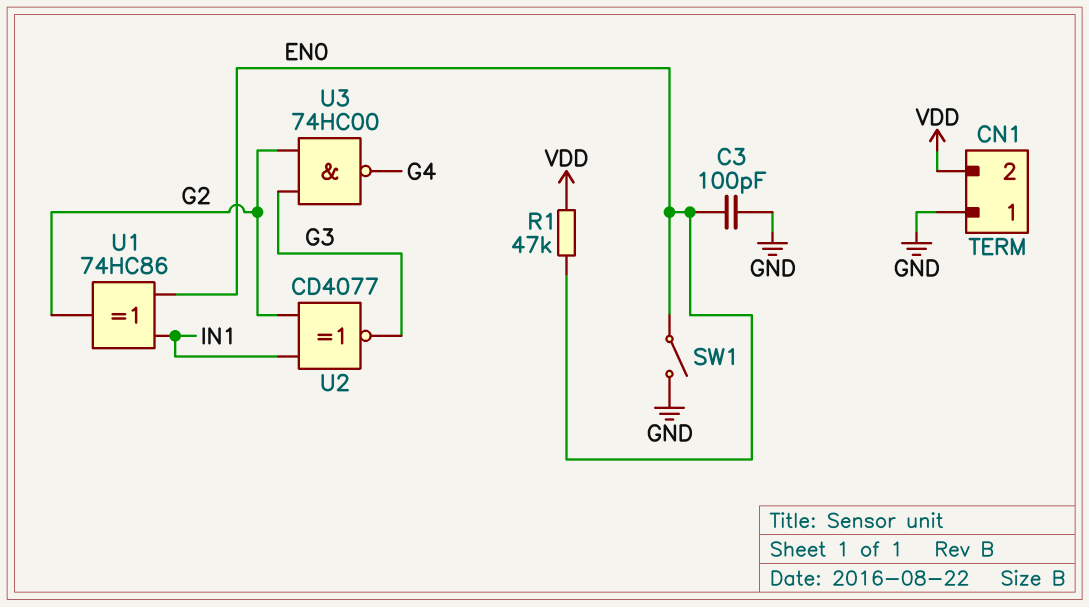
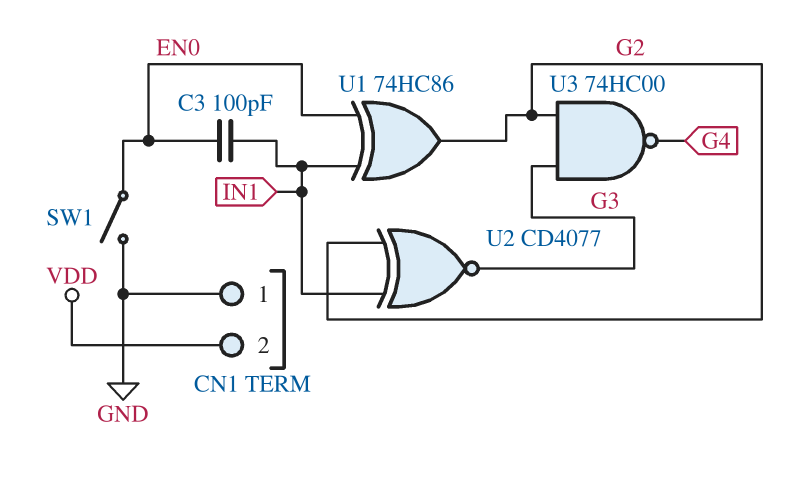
C3: 100pF (EN0, GND) -> 100pF (EN0, IN1)
R1: 47k (EN0, VDD) -> none

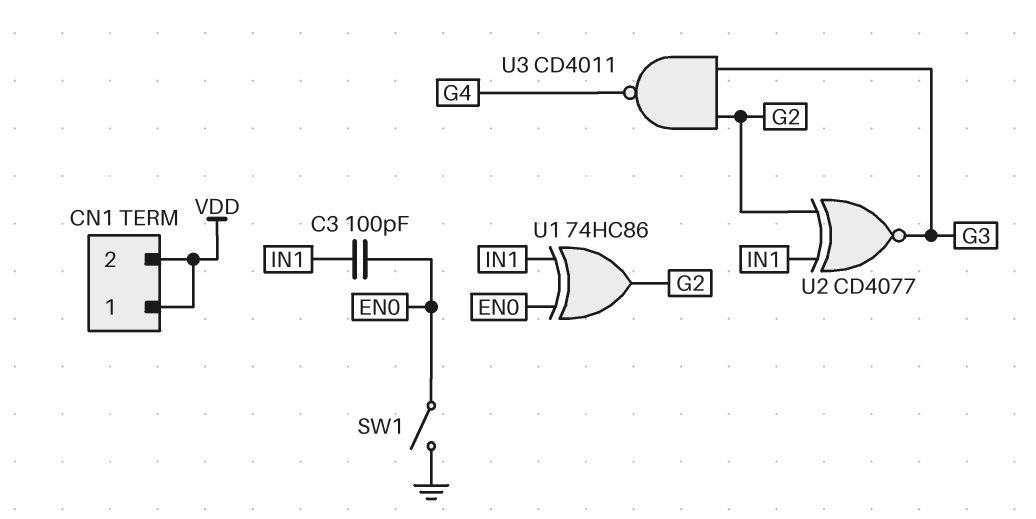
CN1 pin 1: GND -> VDD
U3: NAND 74HC00 (in G2, in G3, out G4) -> NAND CD4011 (in G2, in G3, out G4)

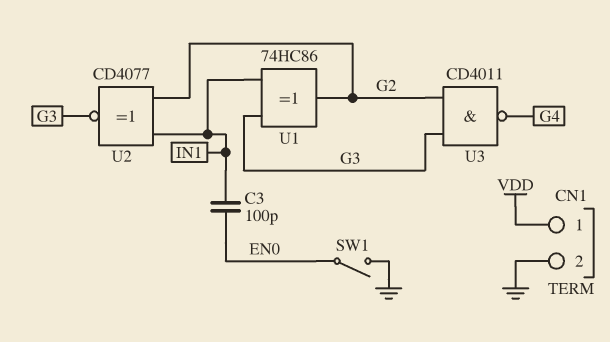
CN1 pin 2: VDD -> GND
U1: XOR 74HC86 (in EN0, in IN1, out G2) -> XOR 74HC86 (in G3, in IN1, out G2)

